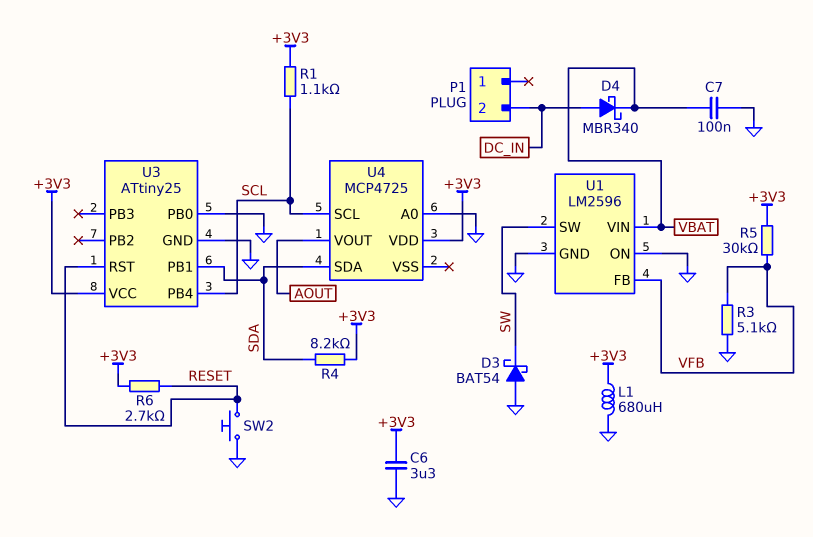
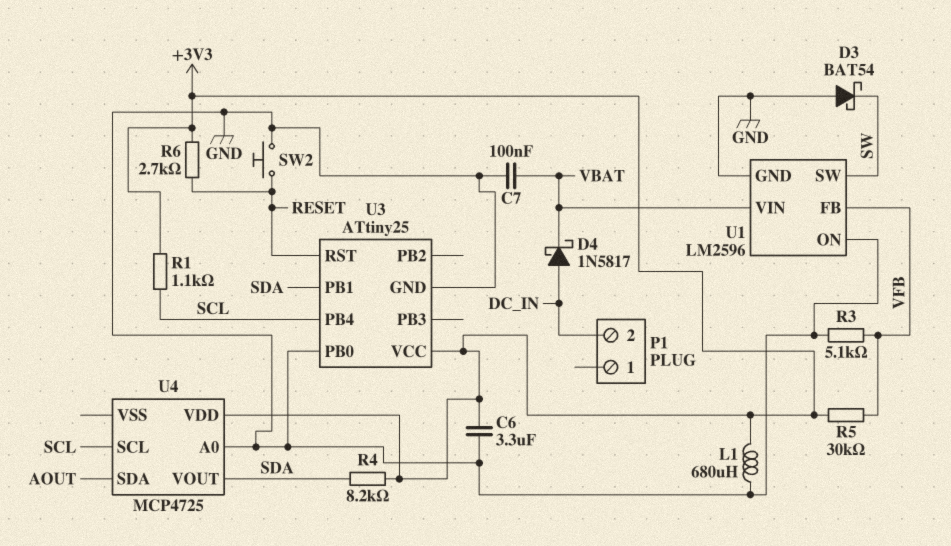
D4: schottky MBR340 (A DC_IN, K VBAT) -> schottky 1N5817 (A DC_IN, K VBAT)
U4 pin SDA: SDA -> AOUT
U4 pin VOUT: AOUT -> SDA

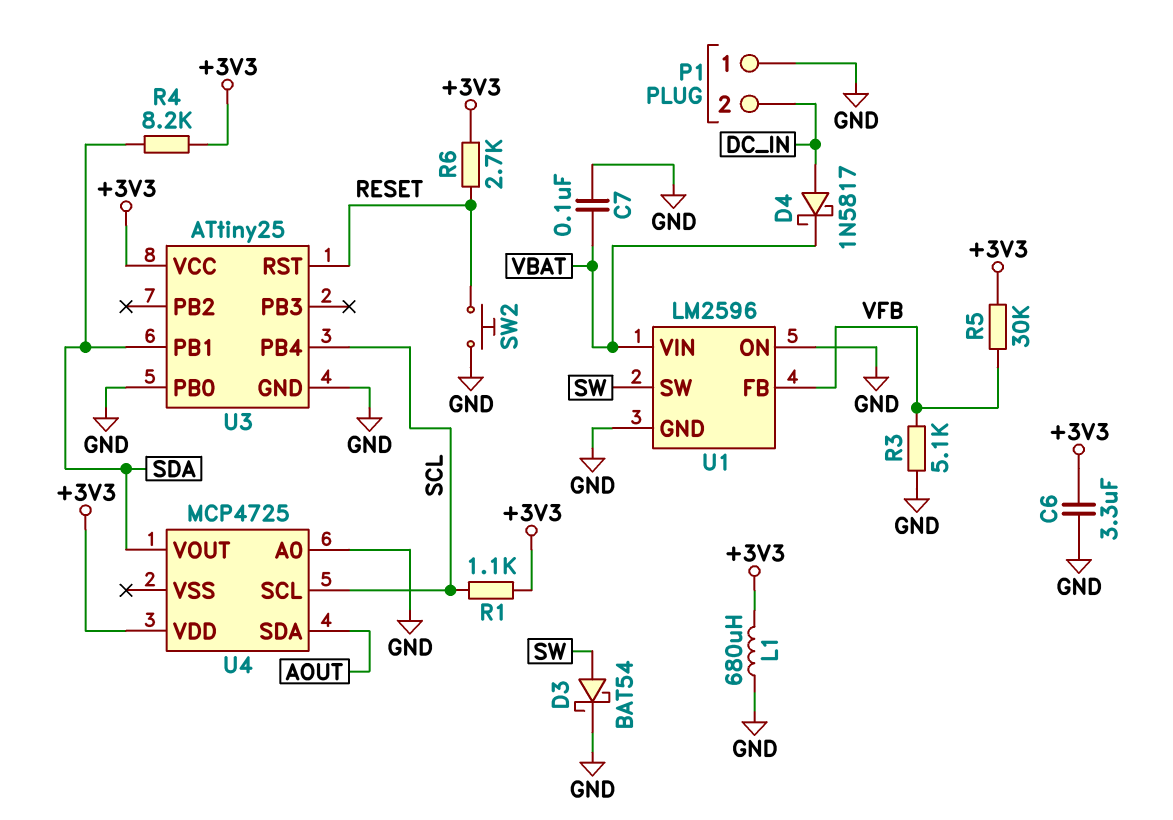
D3: schottky BAT54 (A GND, K SW) -> schottky BAT54 (A SW, K GND)
P1 pin 1: none -> GND

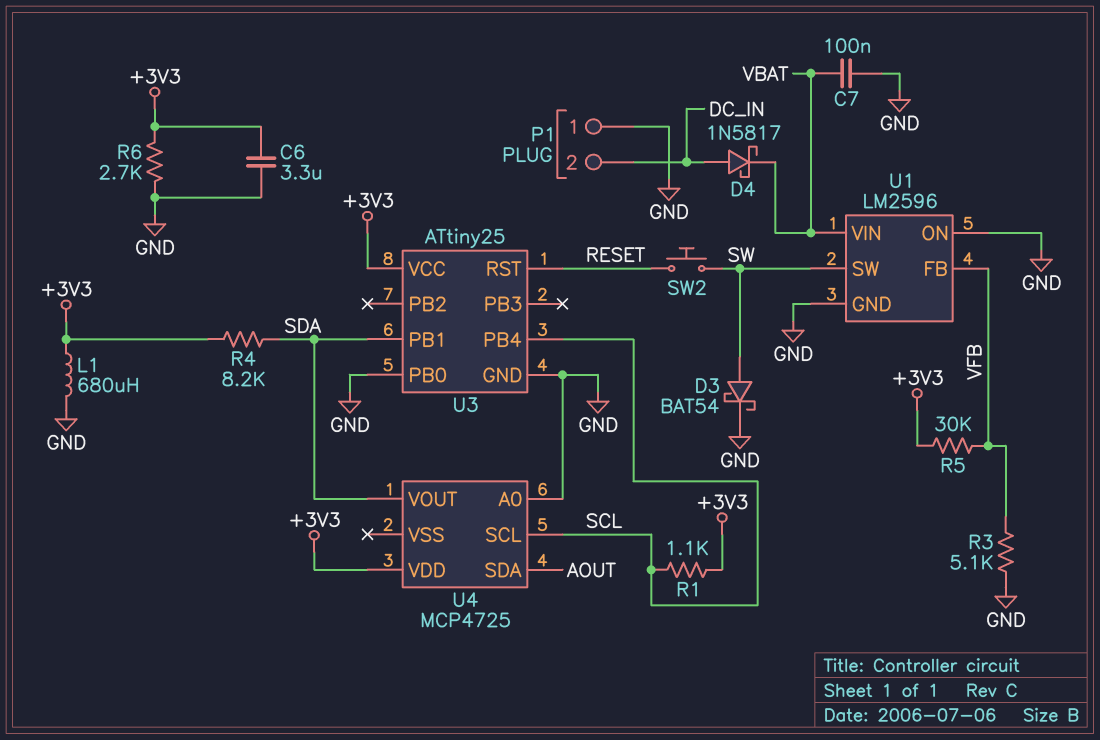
R6: 2.7k (+3V3, RESET) -> 2.7k (+3V3, GND)
SW2: button (GND, RESET) -> button (RESET, SW)

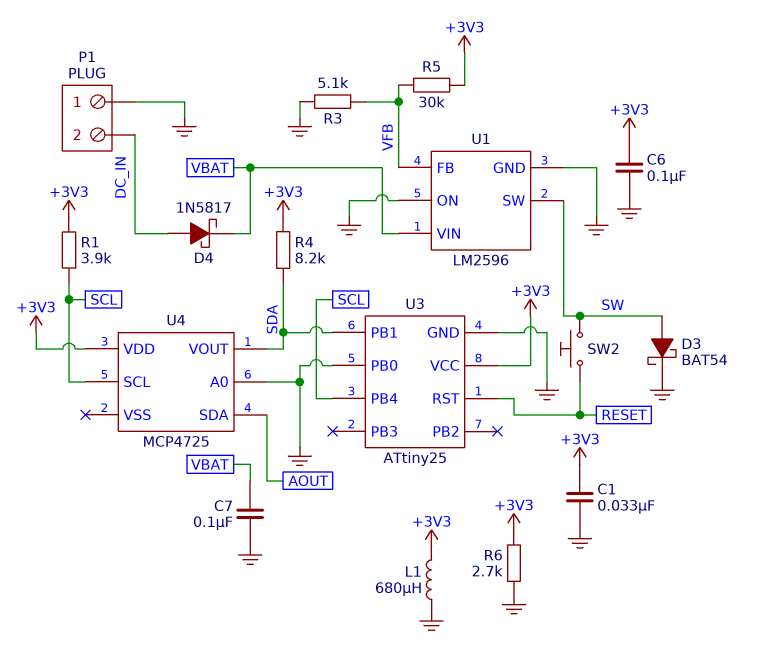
C1: none -> 33nF (+3V3, GND)
C6: 3.3uF (+3V3, GND) -> 100nF (+3V3, GND)
R1: 1.1k (+3V3, SCL) -> 3.9k (+3V3, SCL)

